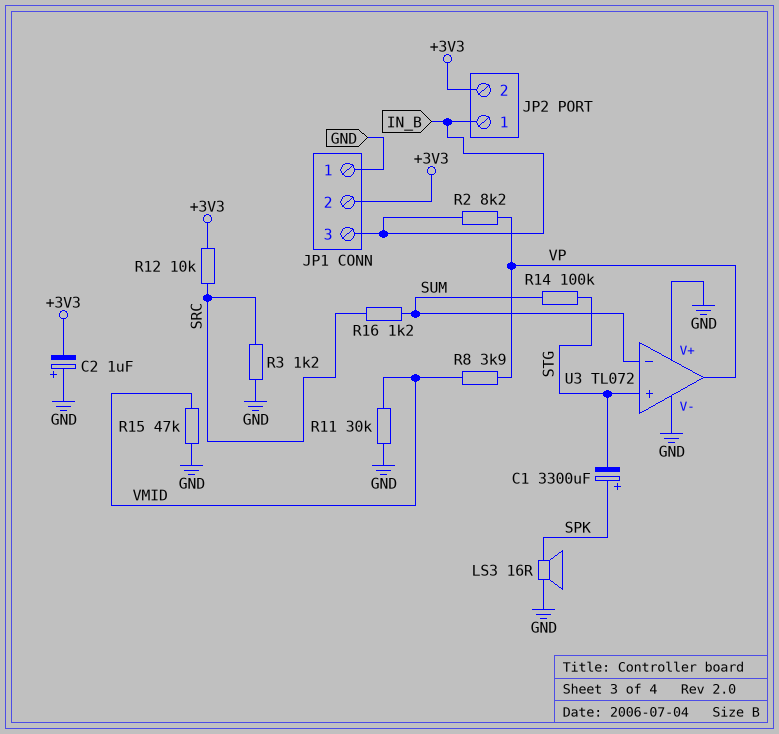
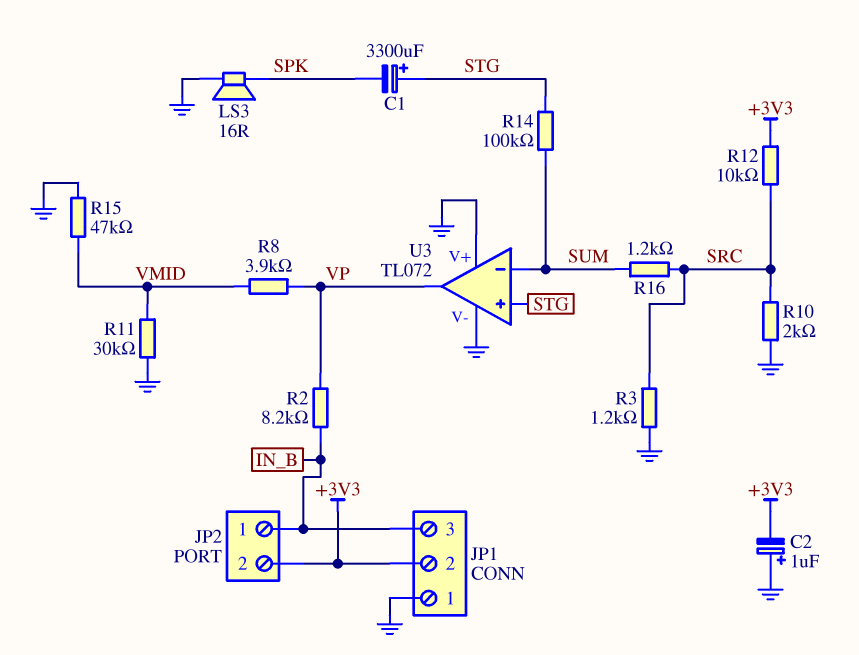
C1: 3300uF (plus SPK, minus STG) -> 3300uF (plus STG, minus SPK)
R10: none -> 2k (GND, SRC)

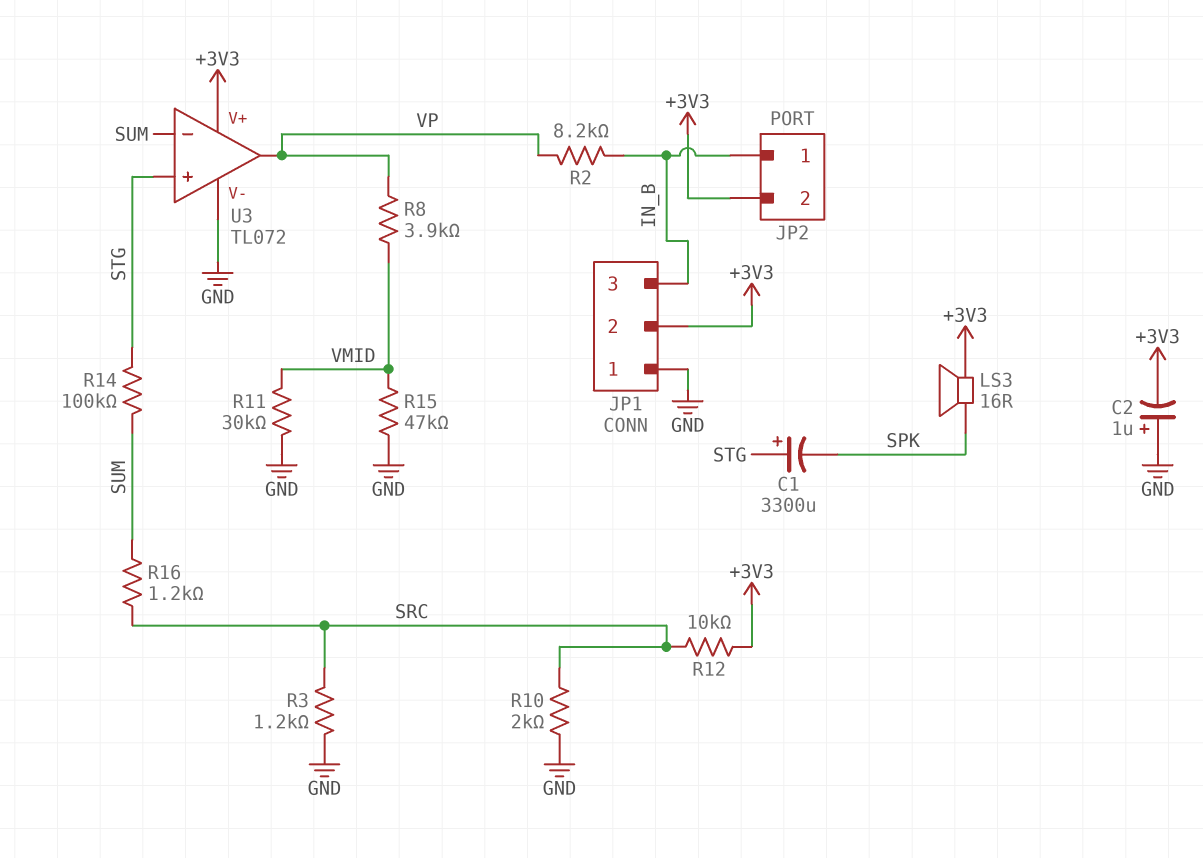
LS3: speaker 16R (GND, SPK) -> speaker 16R (+3V3, SPK)
U3 pin V+: GND -> +3V3

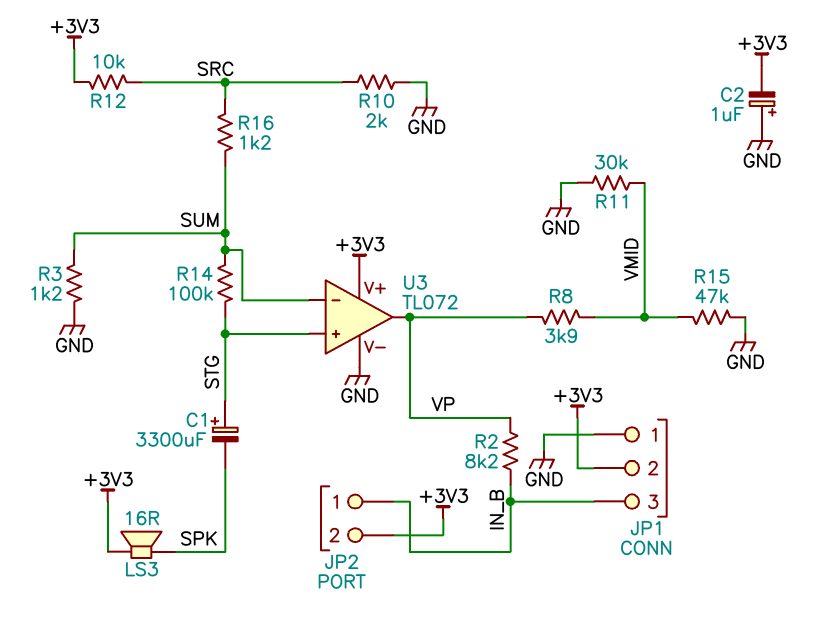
R3: 1.2k (GND, SRC) -> 1.2k (GND, SUM)

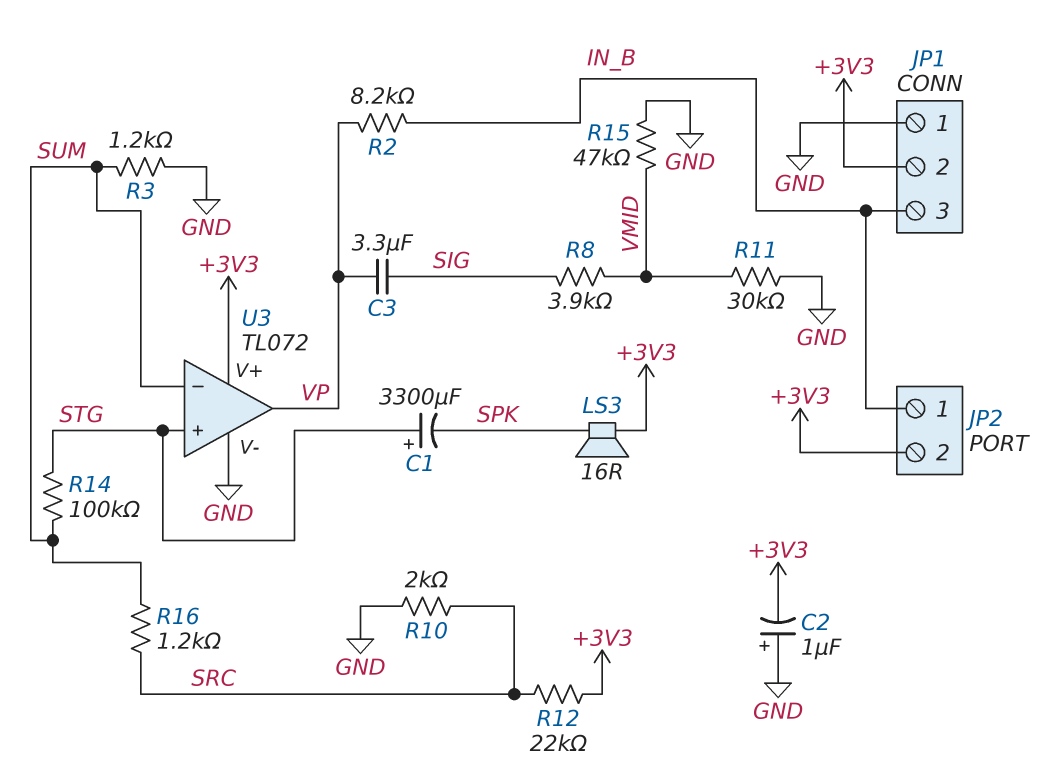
C3: none -> 3.3uF (SIG, VP)
R8: 3.9k (VMID, VP) -> 3.9k (SIG, VMID)
R12: 10k (+3V3, SRC) -> 22k (+3V3, SRC)

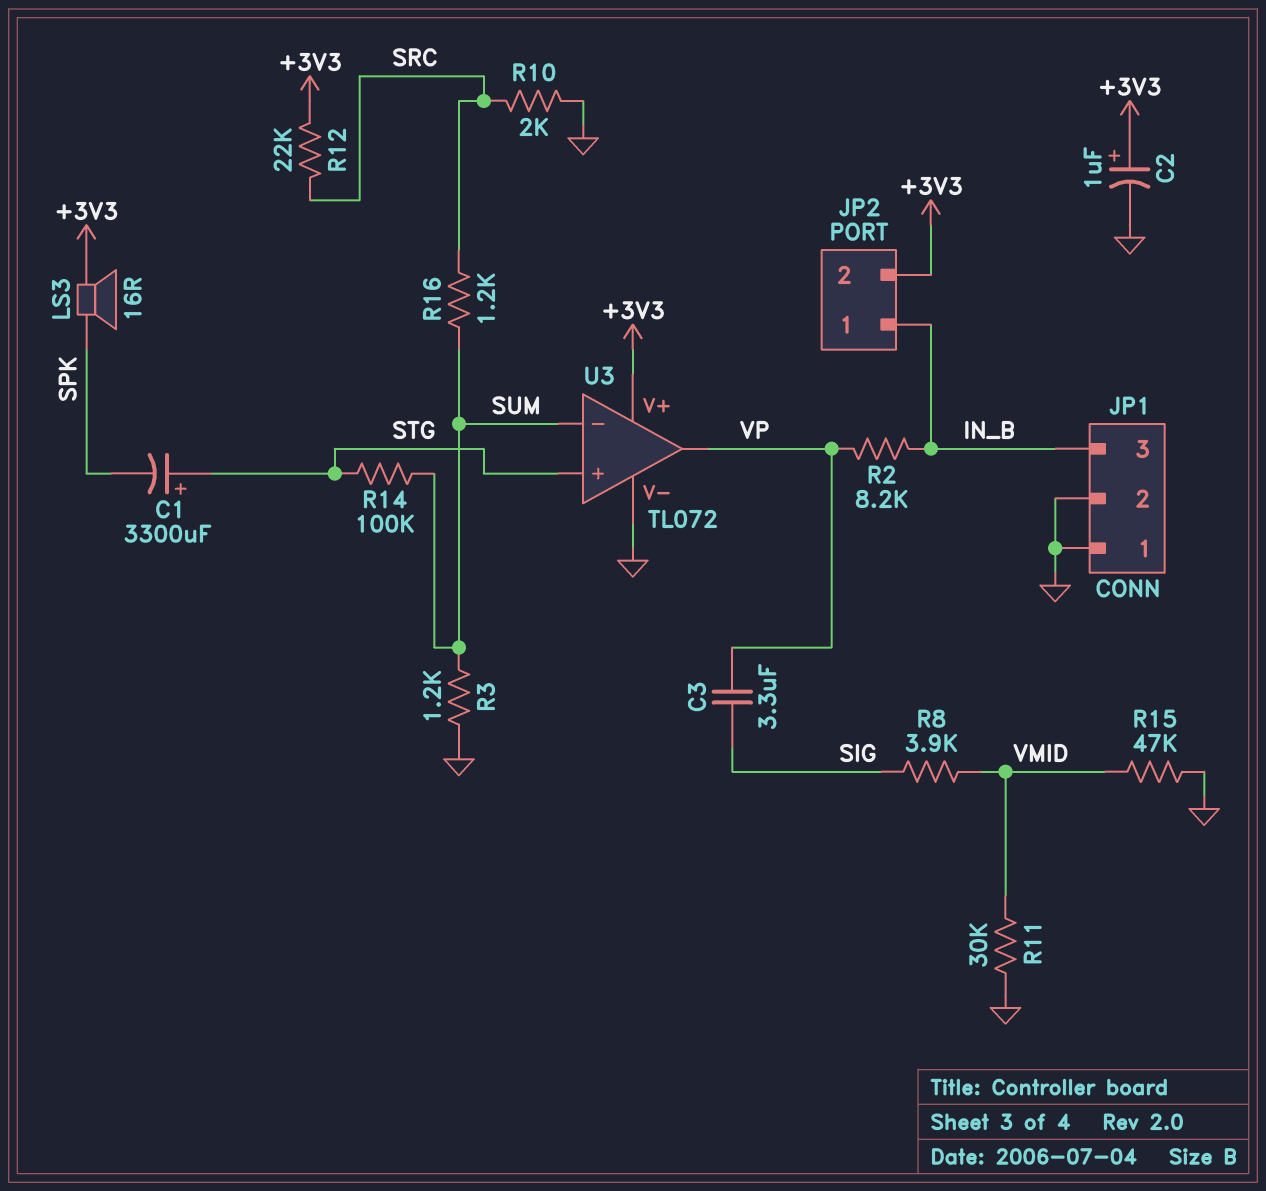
C2: 1uF (plus GND, minus +3V3) -> 1uF (plus +3V3, minus GND)
JP1 pin 2: +3V3 -> GND

